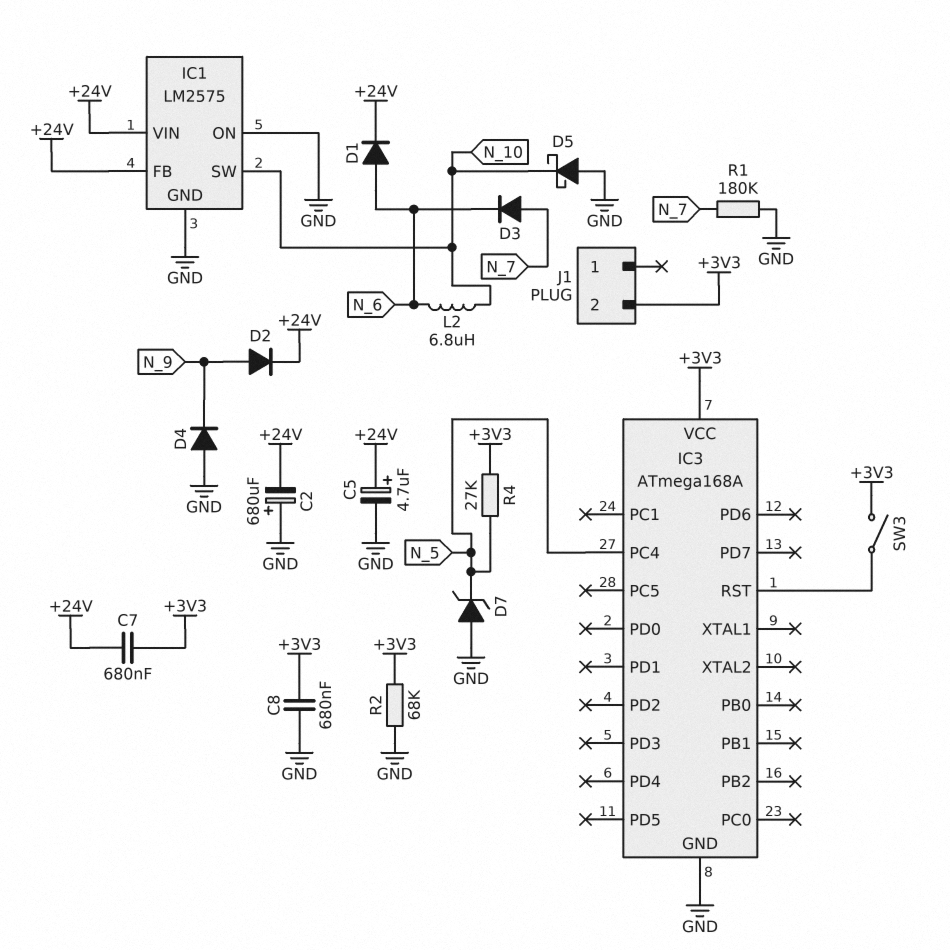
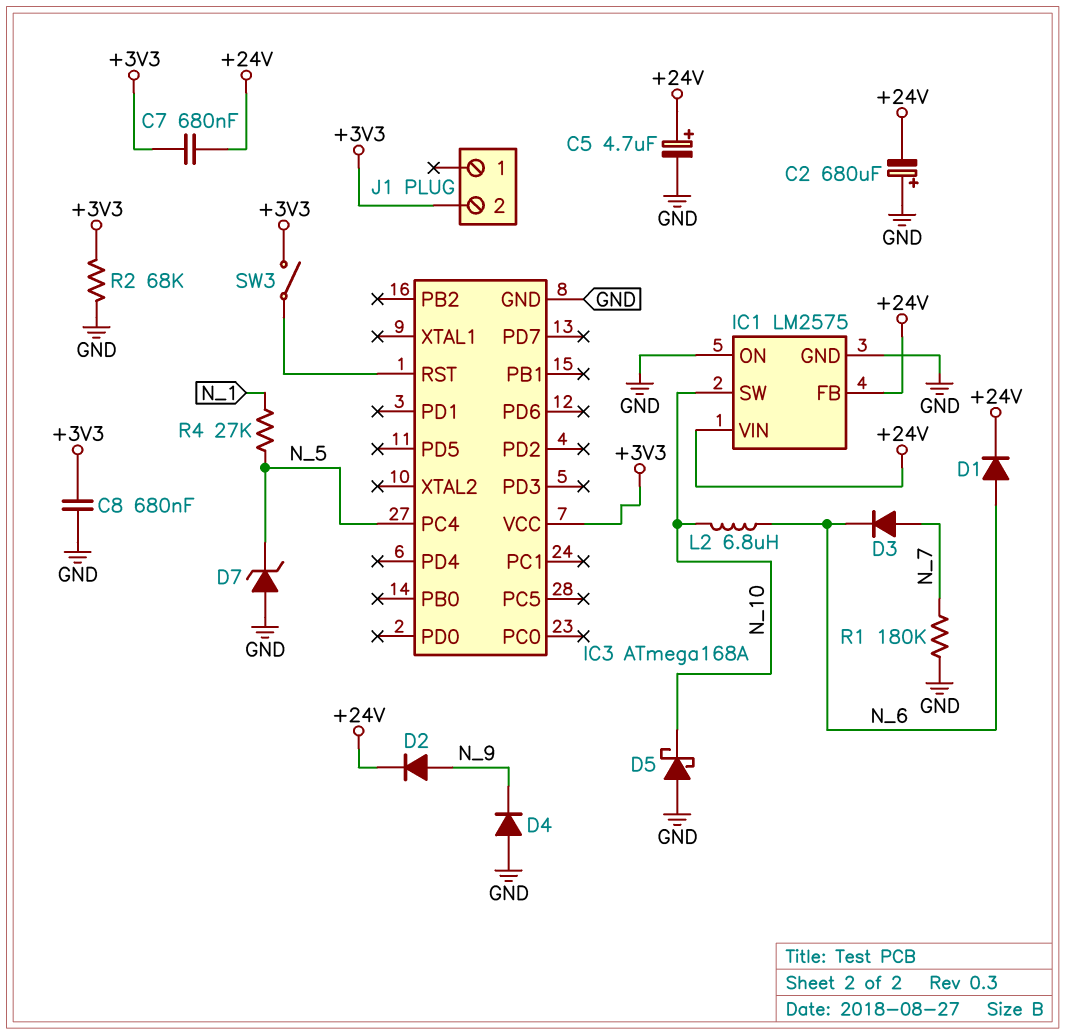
R4: 27k (+3V3, N_5) -> 27k (N_1, N_5)

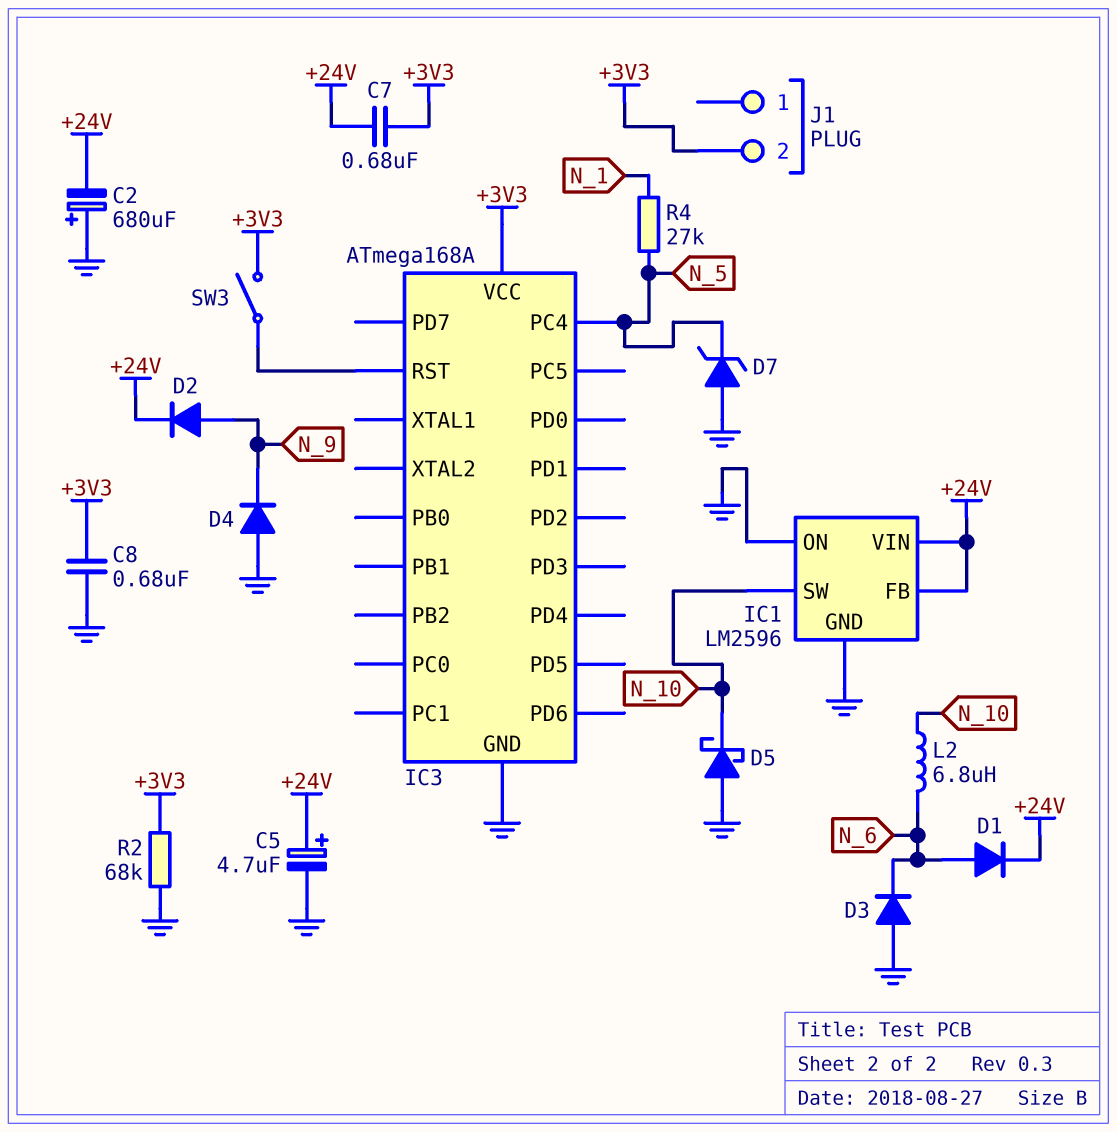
D3: diode (A N_7, K N_6) -> diode (A GND, K N_6)
IC1: LM2575 -> LM2596
R1: 180k (GND, N_7) -> none

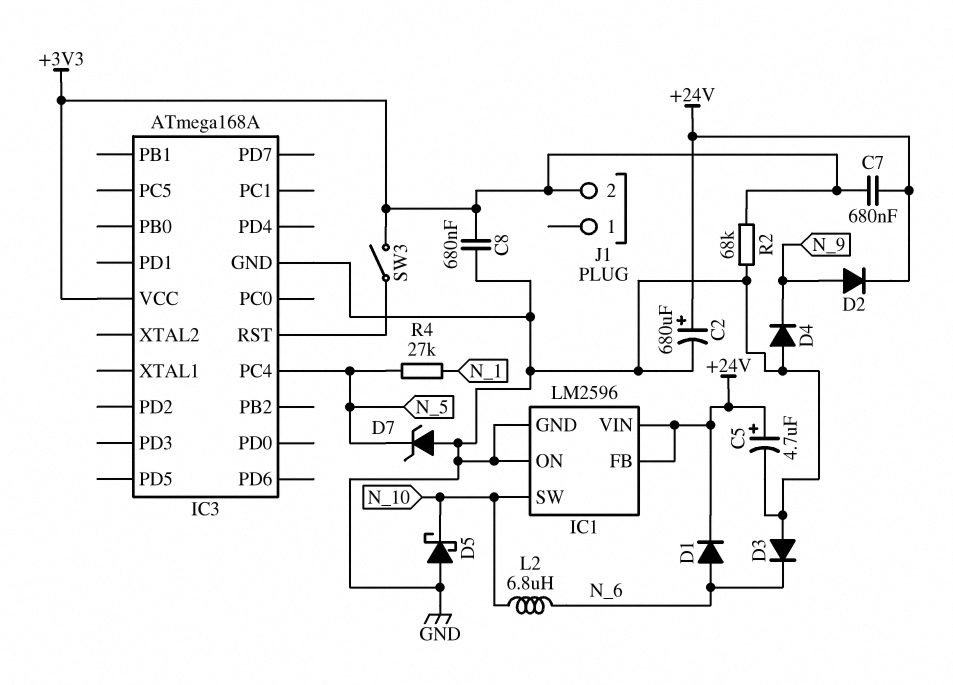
C2: 680uF (plus GND, minus +24V) -> 680uF (plus +24V, minus GND)

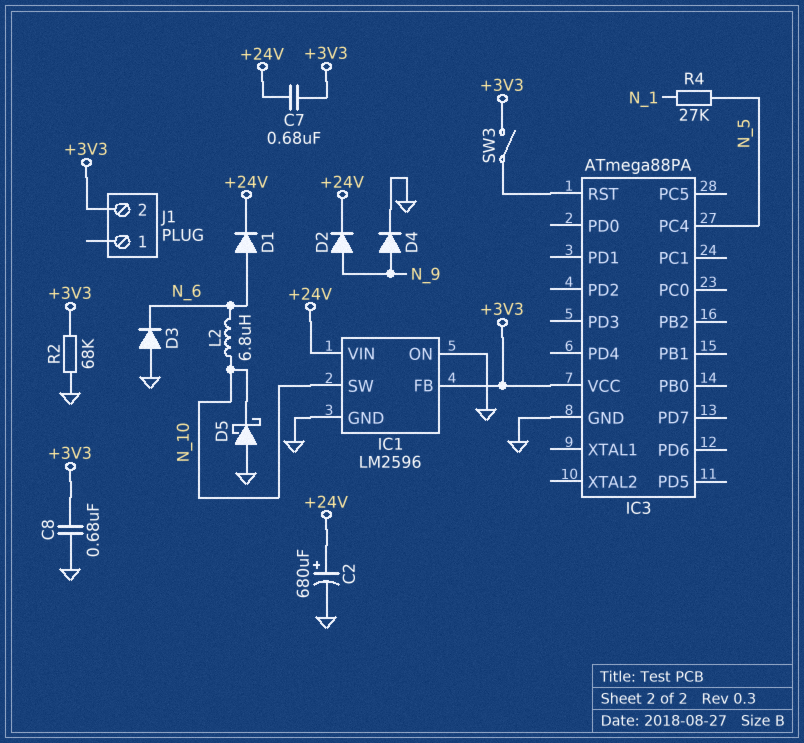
C5: 4.7uF (plus +24V, minus GND) -> none
D4: diode (A GND, K N_9) -> diode (A N_9, K GND)
D7: zener (A GND, K N_5) -> none
IC1 pin FB: +24V -> +3V3
IC3: ATmega168A -> ATmega88PA

